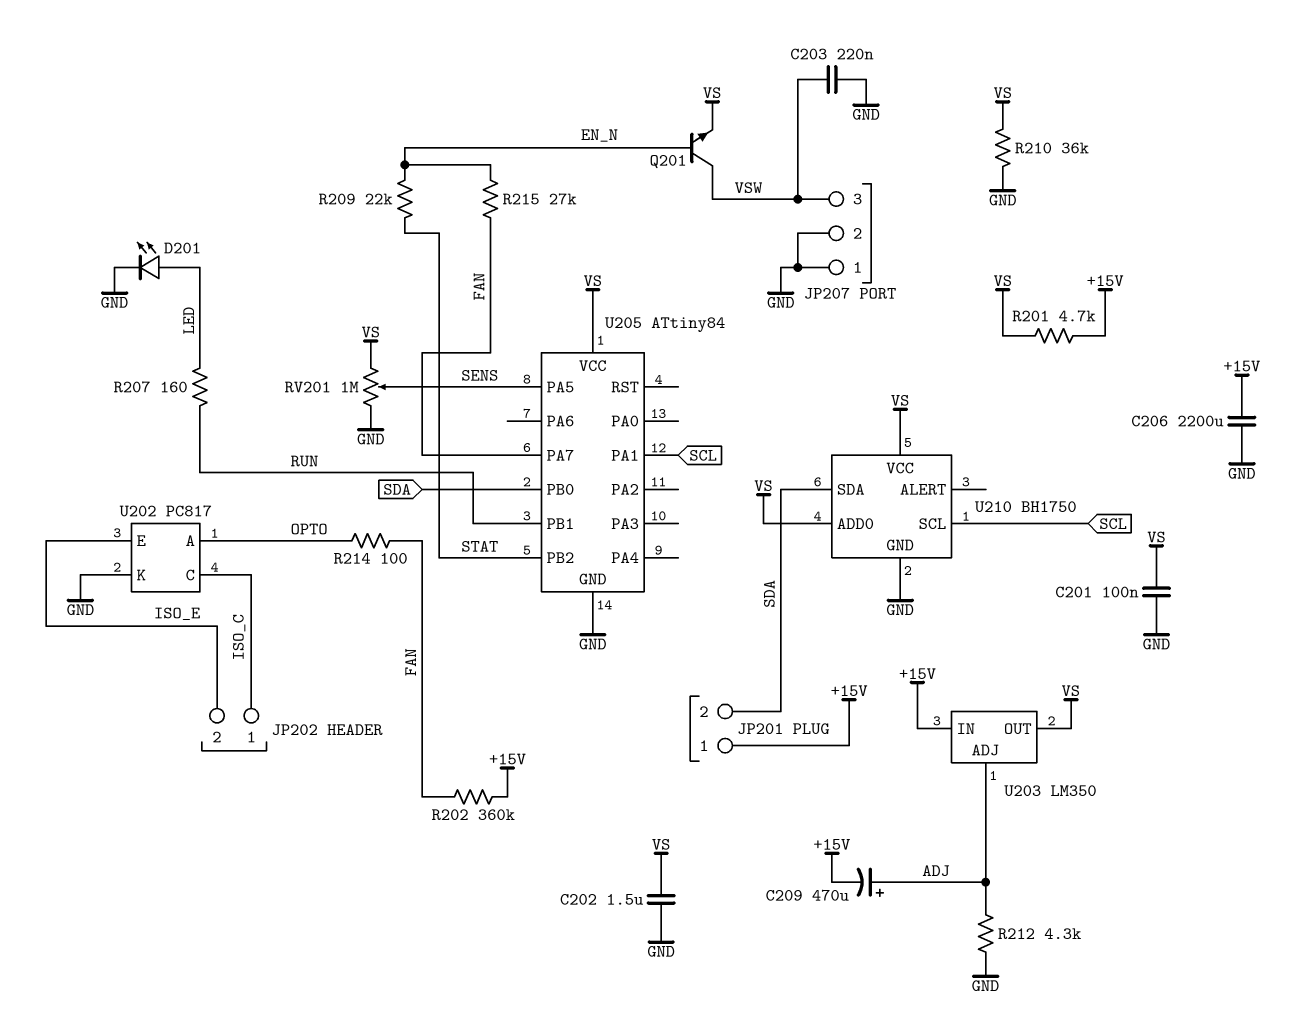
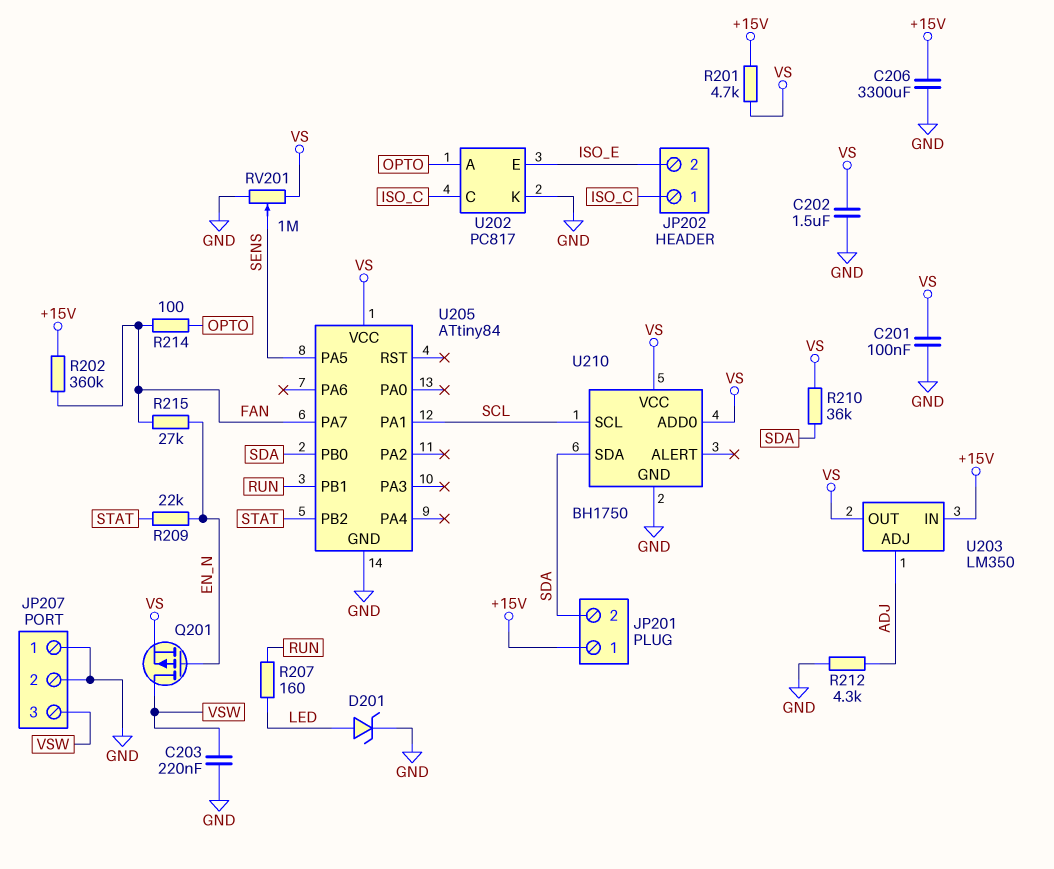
C206: 2200uF (+15V, GND) -> 3300uF (+15V, GND)
C209: 470uF (plus ADJ, minus +15V) -> none
D201: LED (A LED, K GND) -> zener (A LED, K GND)
Q201: NPN (B EN_N, C VSW, E VS) -> PMOS (G EN_N, D VSW, S VS)
R210: 36k (GND, VS) -> 36k (SDA, VS)

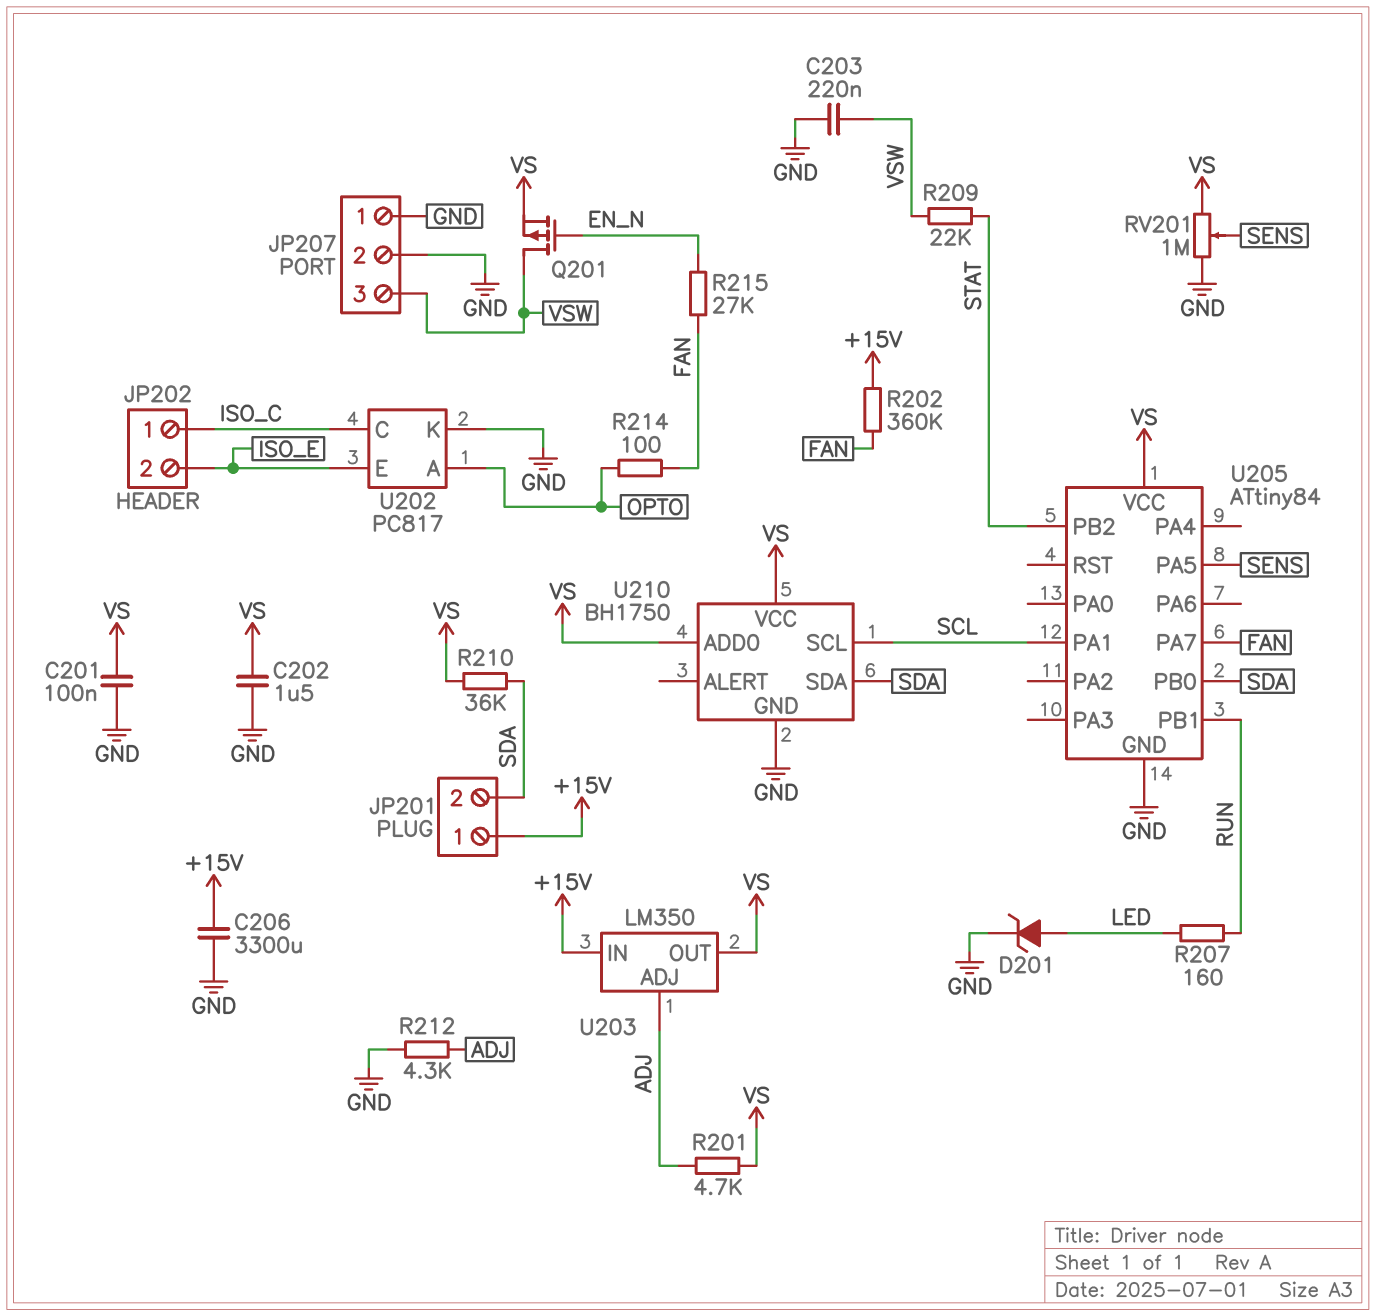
R201: 4.7k (+15V, VS) -> 4.7k (ADJ, VS)
R209: 22k (EN_N, STAT) -> 22k (STAT, VSW)

